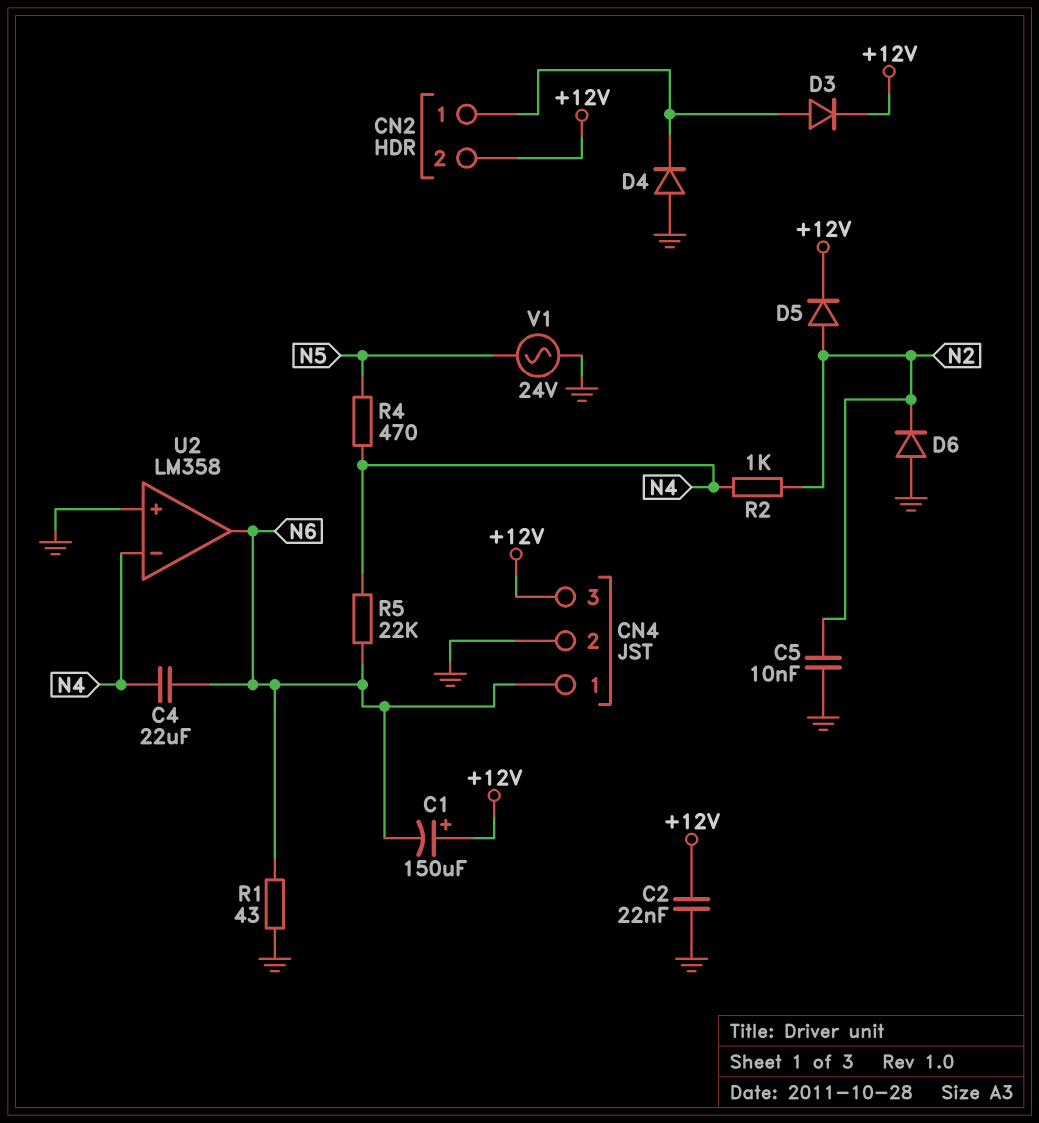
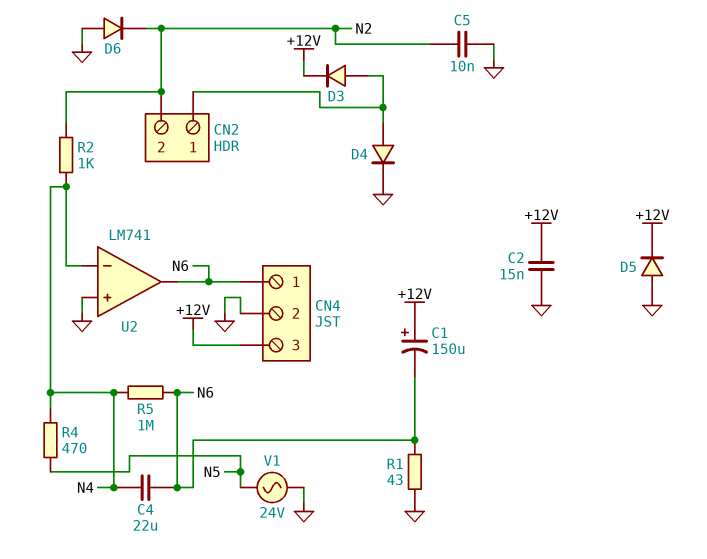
C2: 22nF (+12V, GND) -> 15nF (+12V, GND)
CN2 pin 2: +12V -> N2
D4: diode (A GND, K CN2/1) -> diode (A CN2/1, K GND)
D5: diode (A N2, K +12V) -> diode (A GND, K +12V)
R5: 22k (N4, N6) -> 1M (N4, N6)
U2: LM358 -> LM741

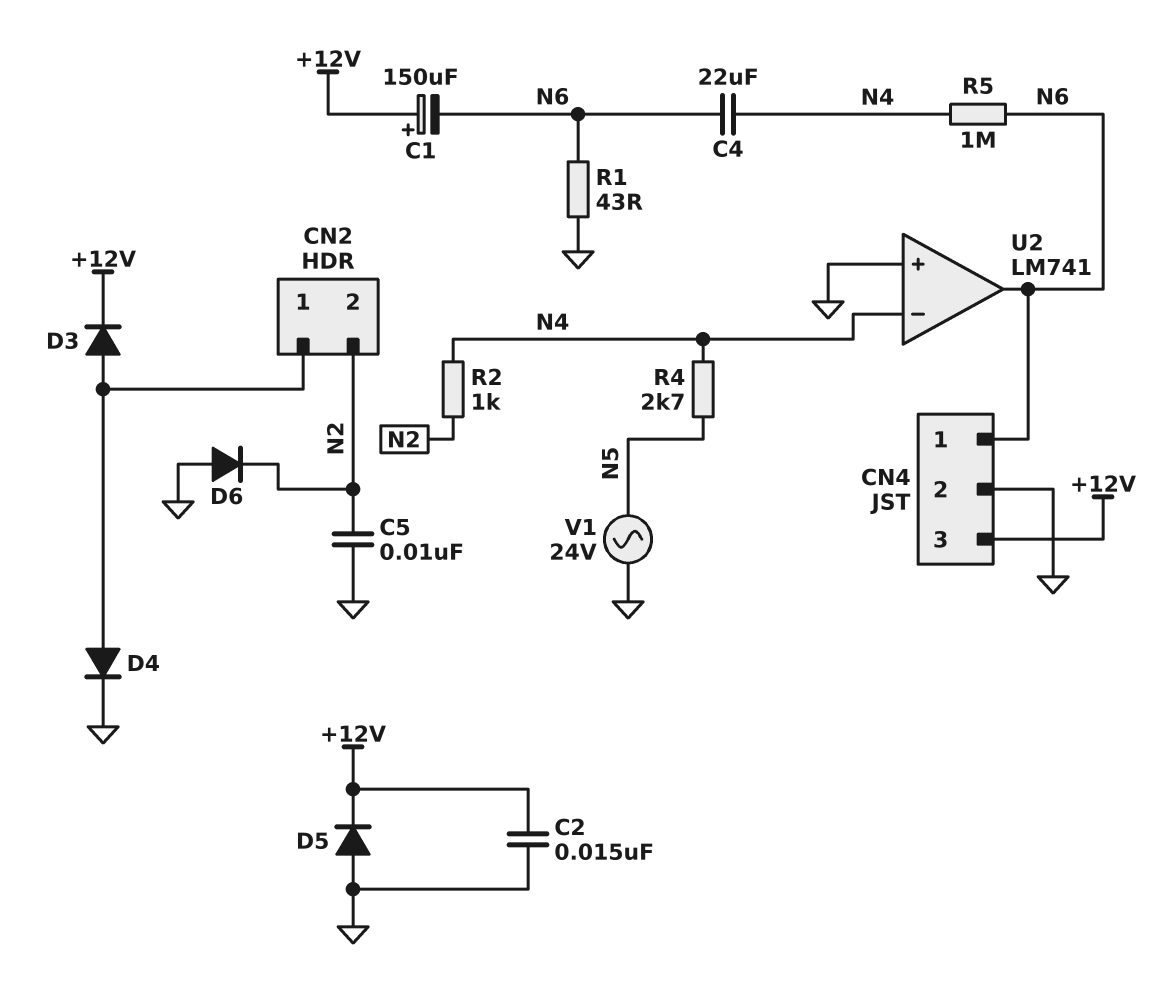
R4: 470 (N4, N5) -> 2.7k (N4, N5)

